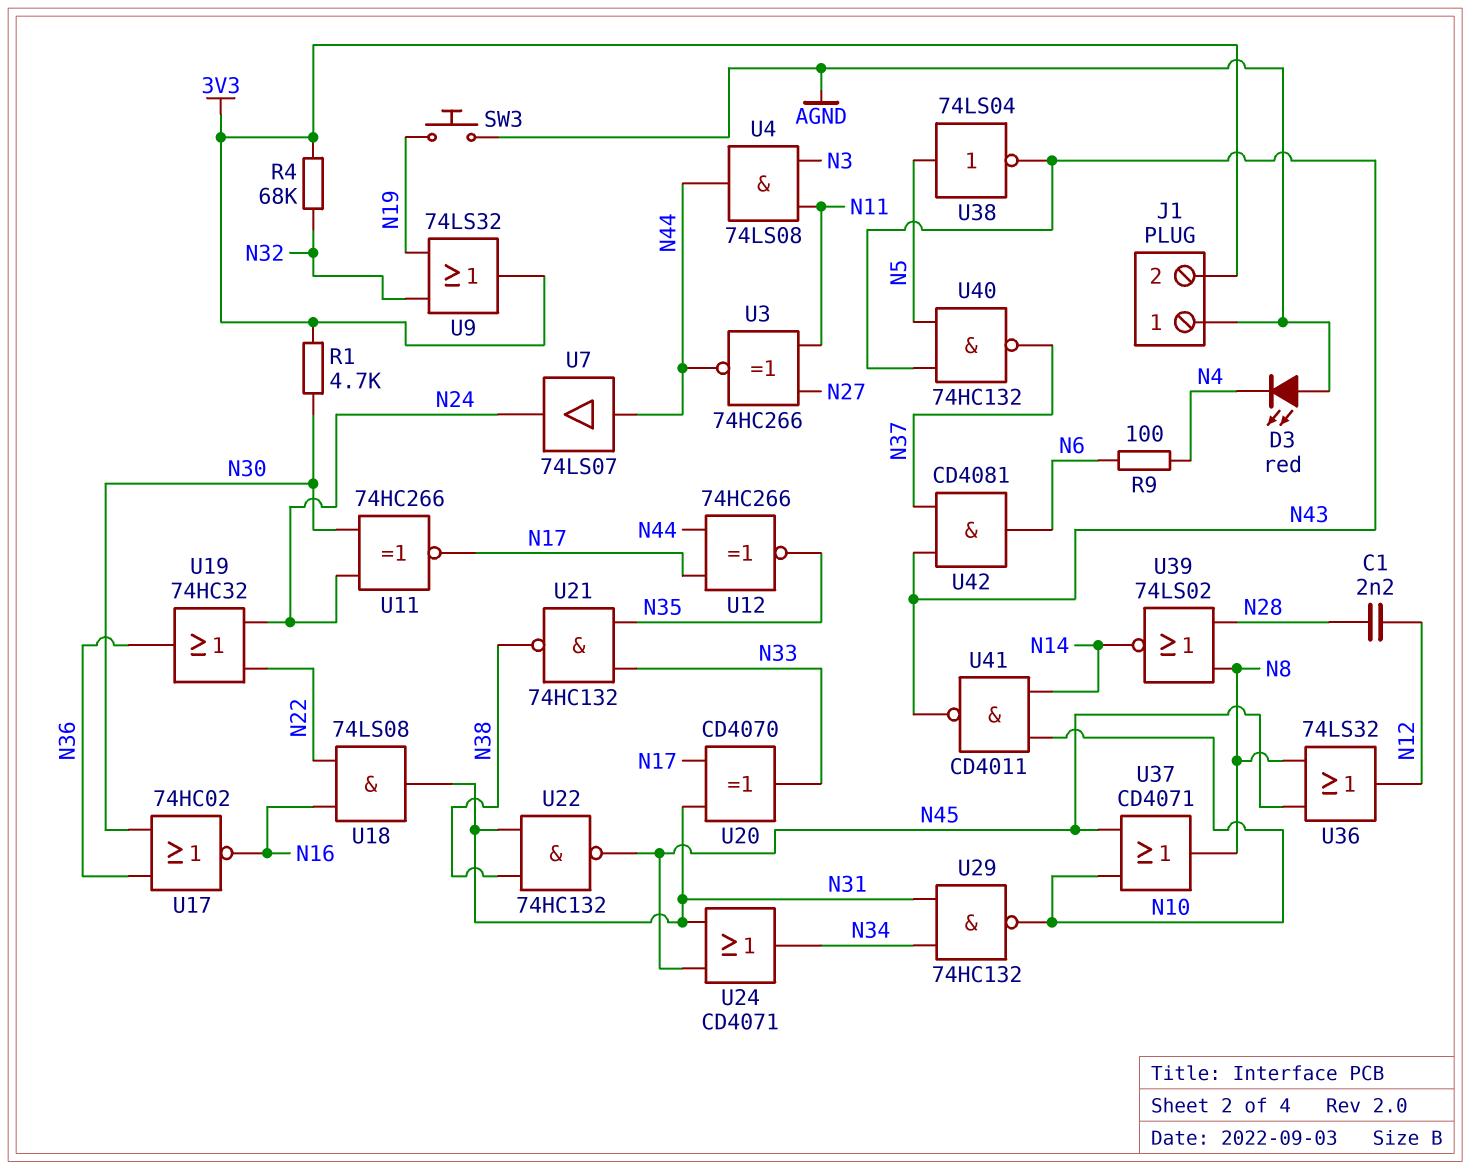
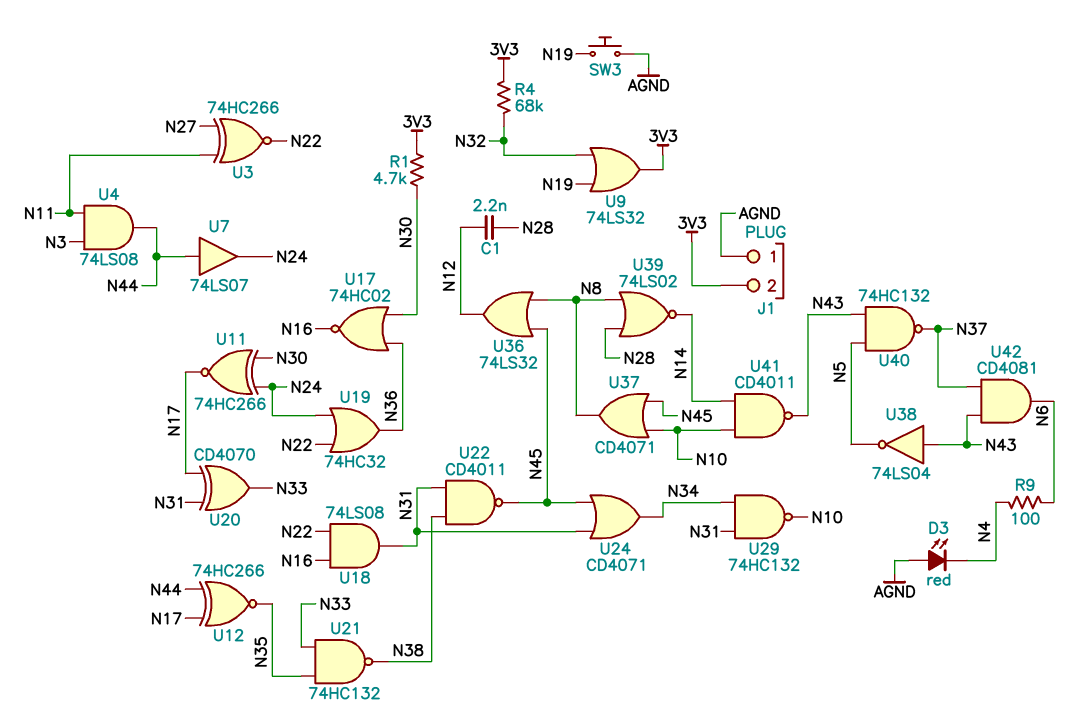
U3: XNOR 74HC266 (in N11, in N27, out N44) -> XNOR 74HC266 (in N11, in N27, out N22)
U22: NAND 74HC132 (in N31, in N38, out N45) -> NAND CD4011 (in N31, in N38, out N45)
U38: NOT 74LS04 (in N5, out N43) -> NOT 74LS04 (in N43, out N5)

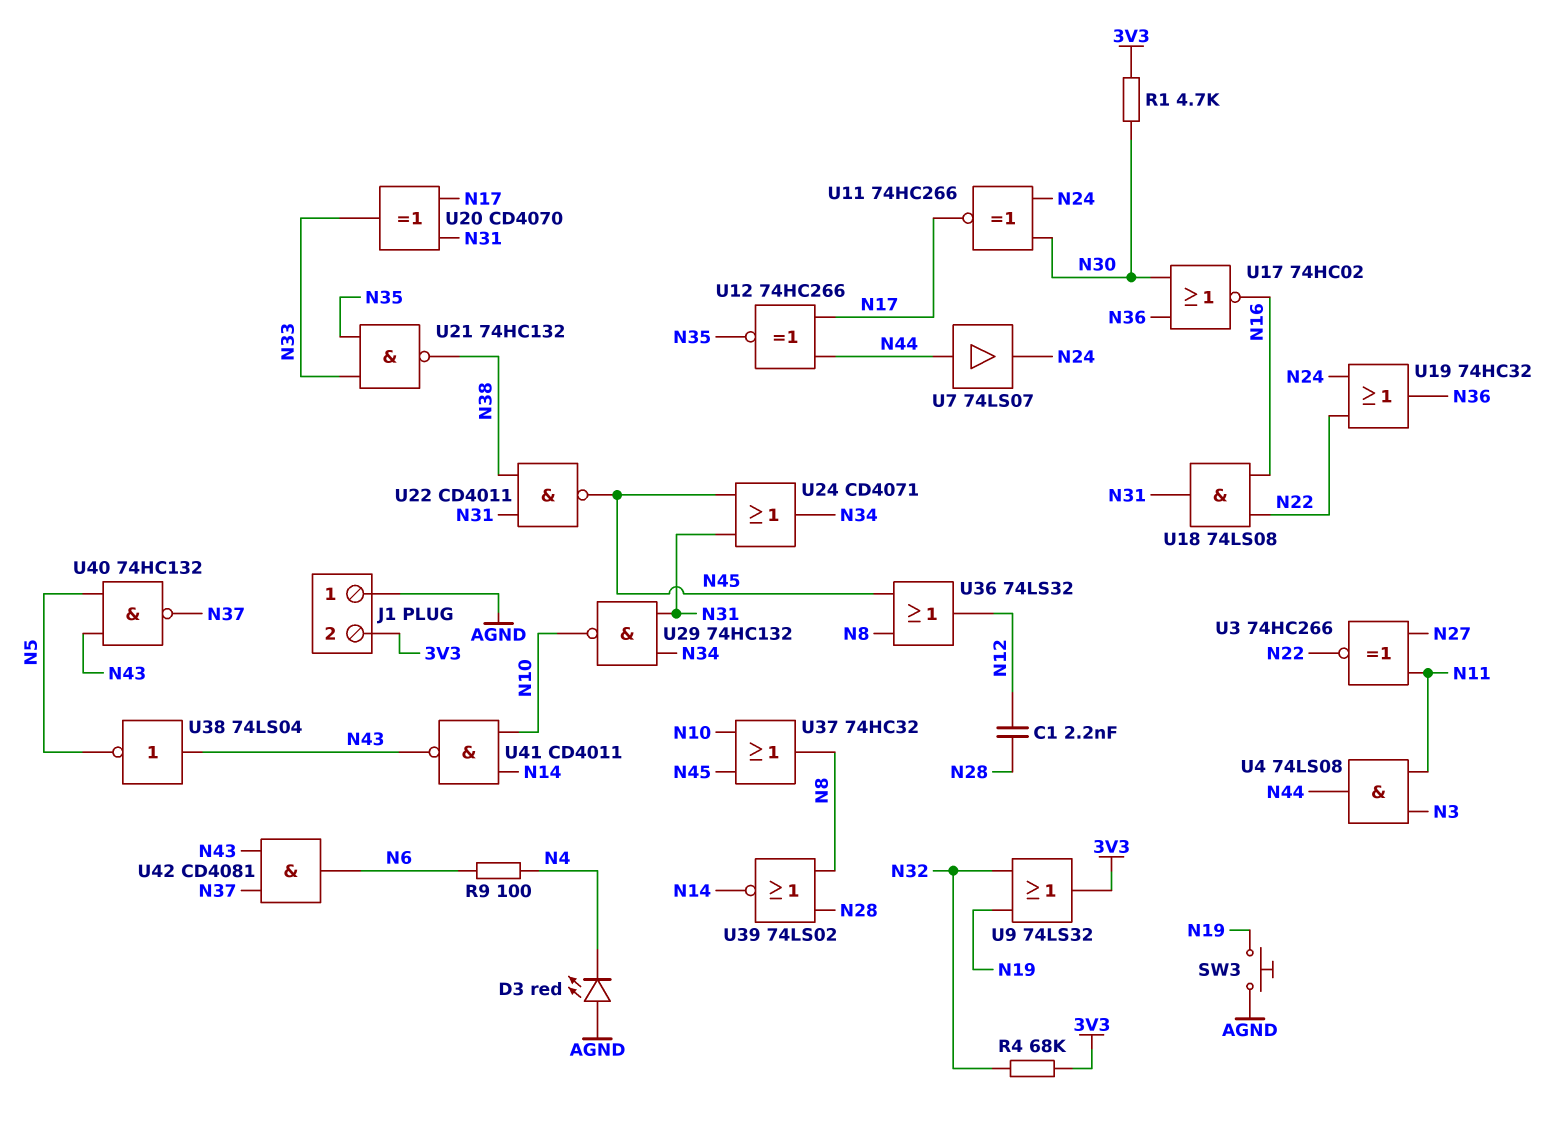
U37: OR CD4071 (in N10, in N45, out N8) -> OR 74HC32 (in N10, in N45, out N8)

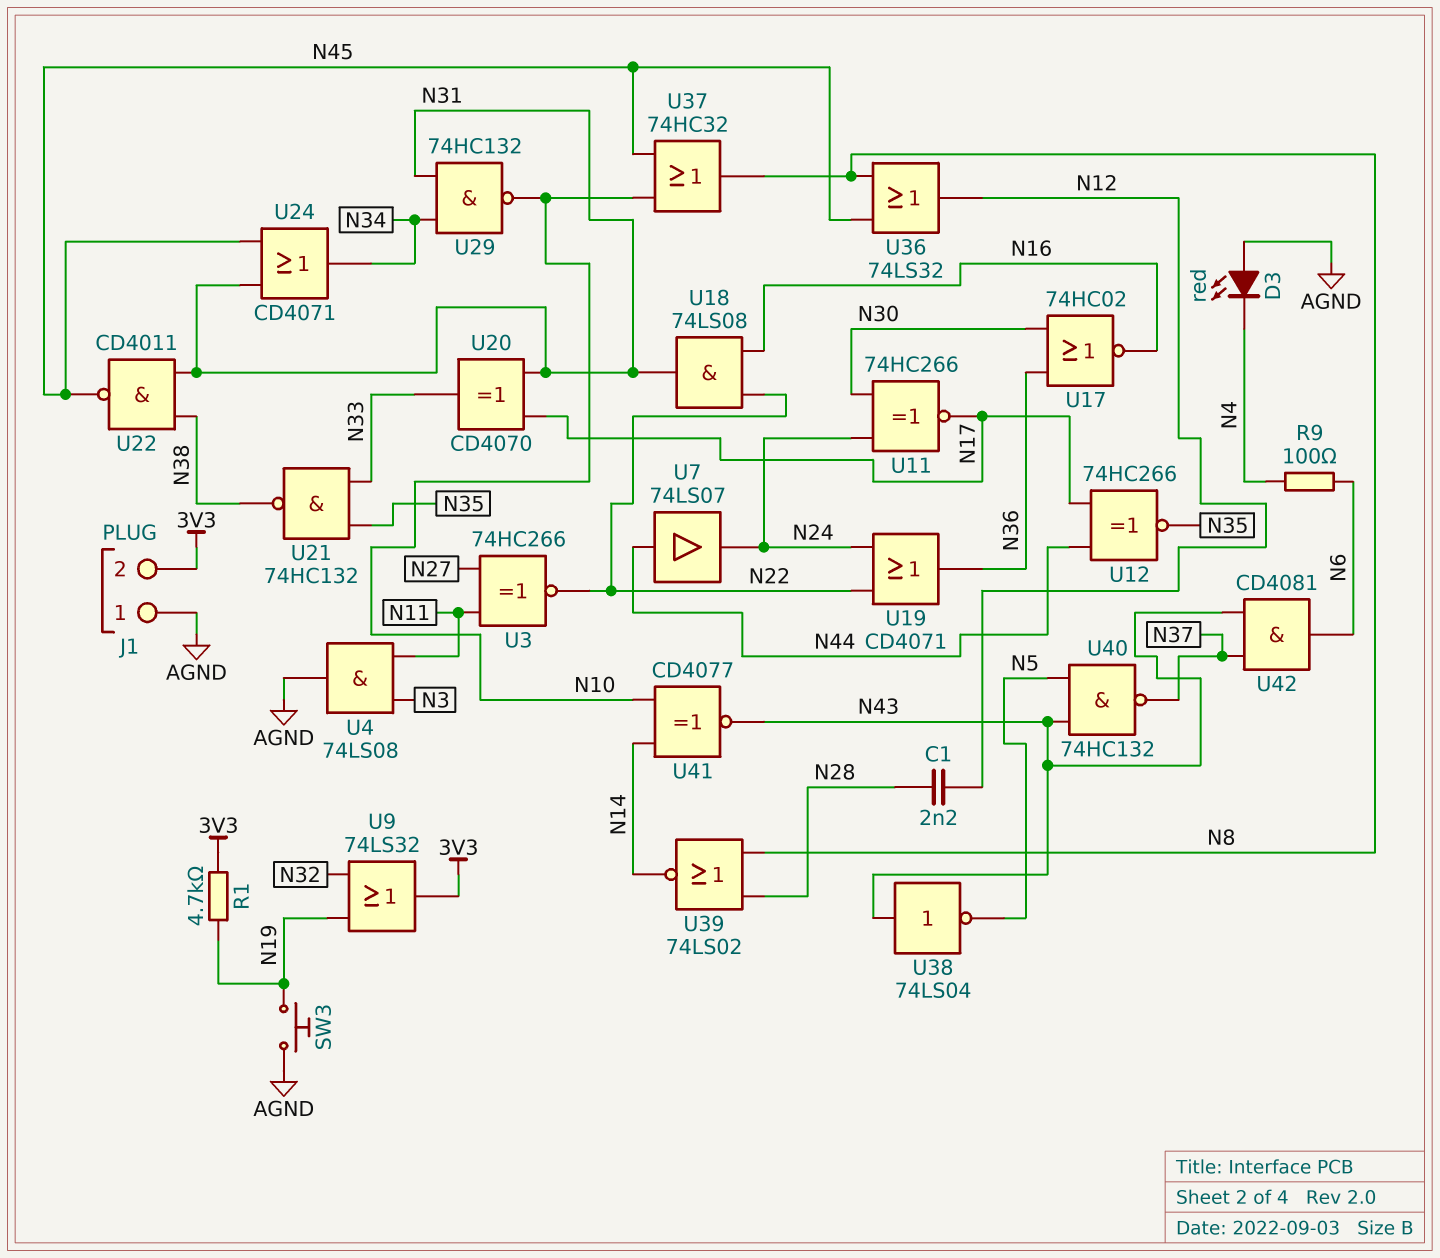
R1: 4.7k (3V3, N30) -> 4.7k (3V3, N19)
R4: 68k (3V3, N32) -> none
U4: AND 74LS08 (in N3, in N11, out N44) -> AND 74LS08 (in N3, in N11, out AGND)
U19: OR 74HC32 (in N22, in N24, out N36) -> OR CD4071 (in N22, in N24, out N36)
U41: NAND CD4011 (in N10, in N14, out N43) -> XNOR CD4077 (in N10, in N14, out N43)

